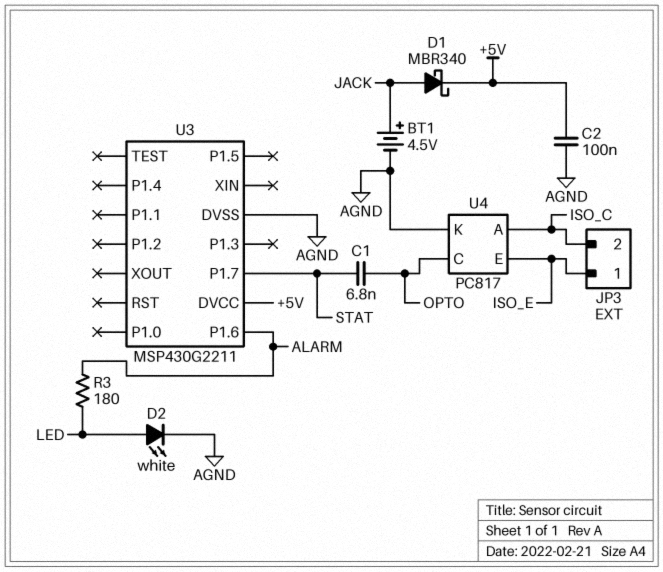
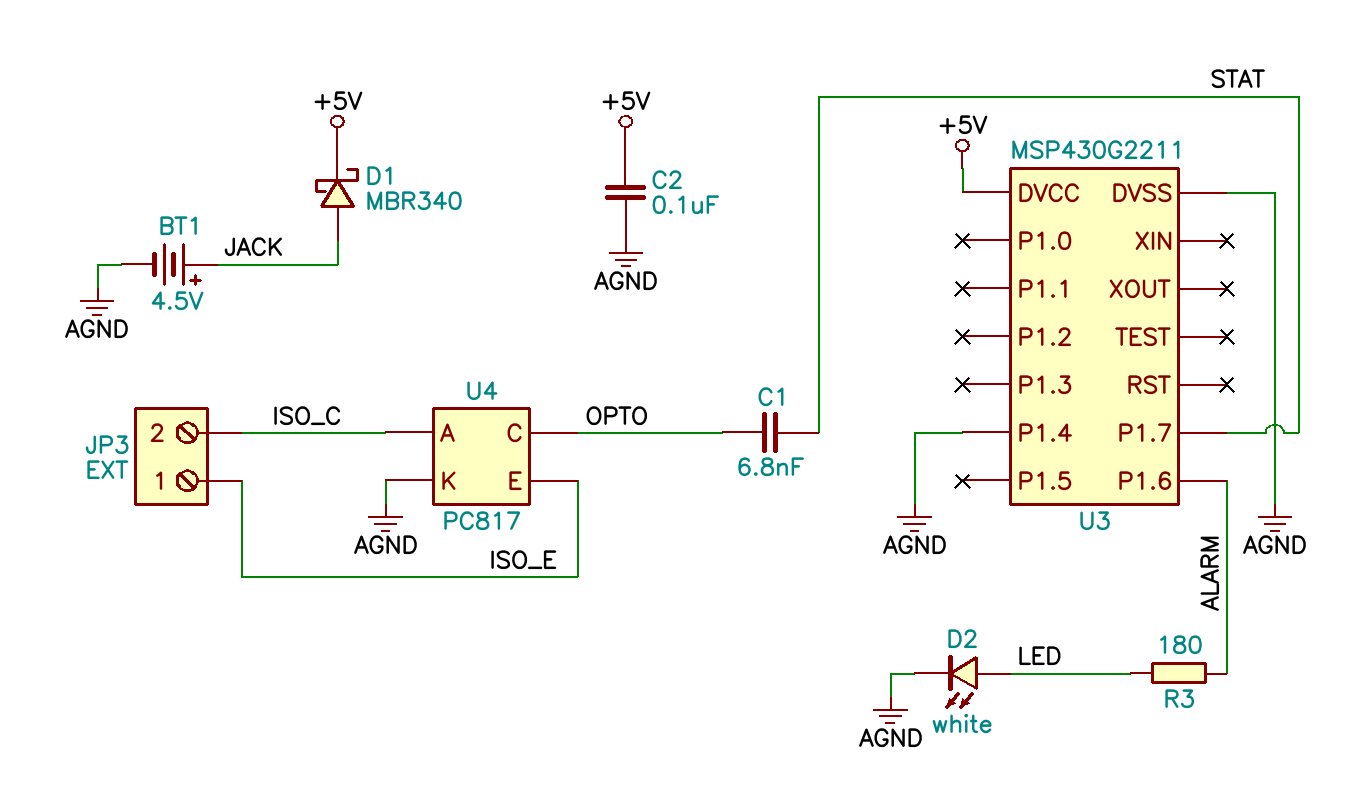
U3 pin P1.4: none -> AGND

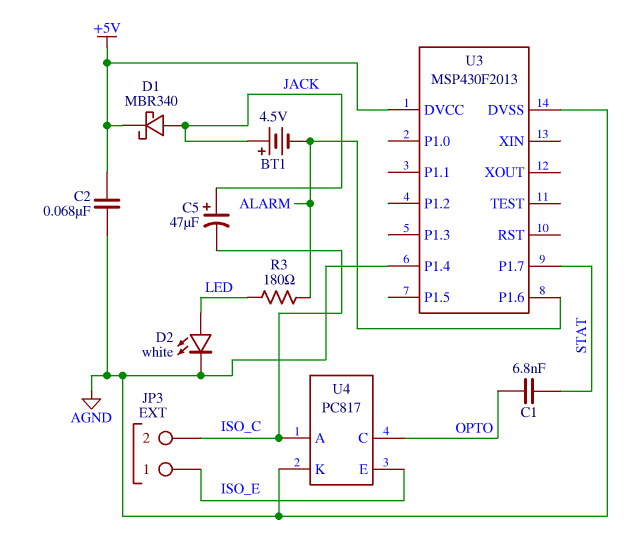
BT1: 4.5V (plus JACK, minus AGND) -> 4.5V (plus JACK, minus ALARM)
C2: 100nF (+5V, AGND) -> 68nF (+5V, AGND)
C5: none -> 47uF (plus JACK, minus ISO_C)
U3: MSP430G2211 -> MSP430F2013

